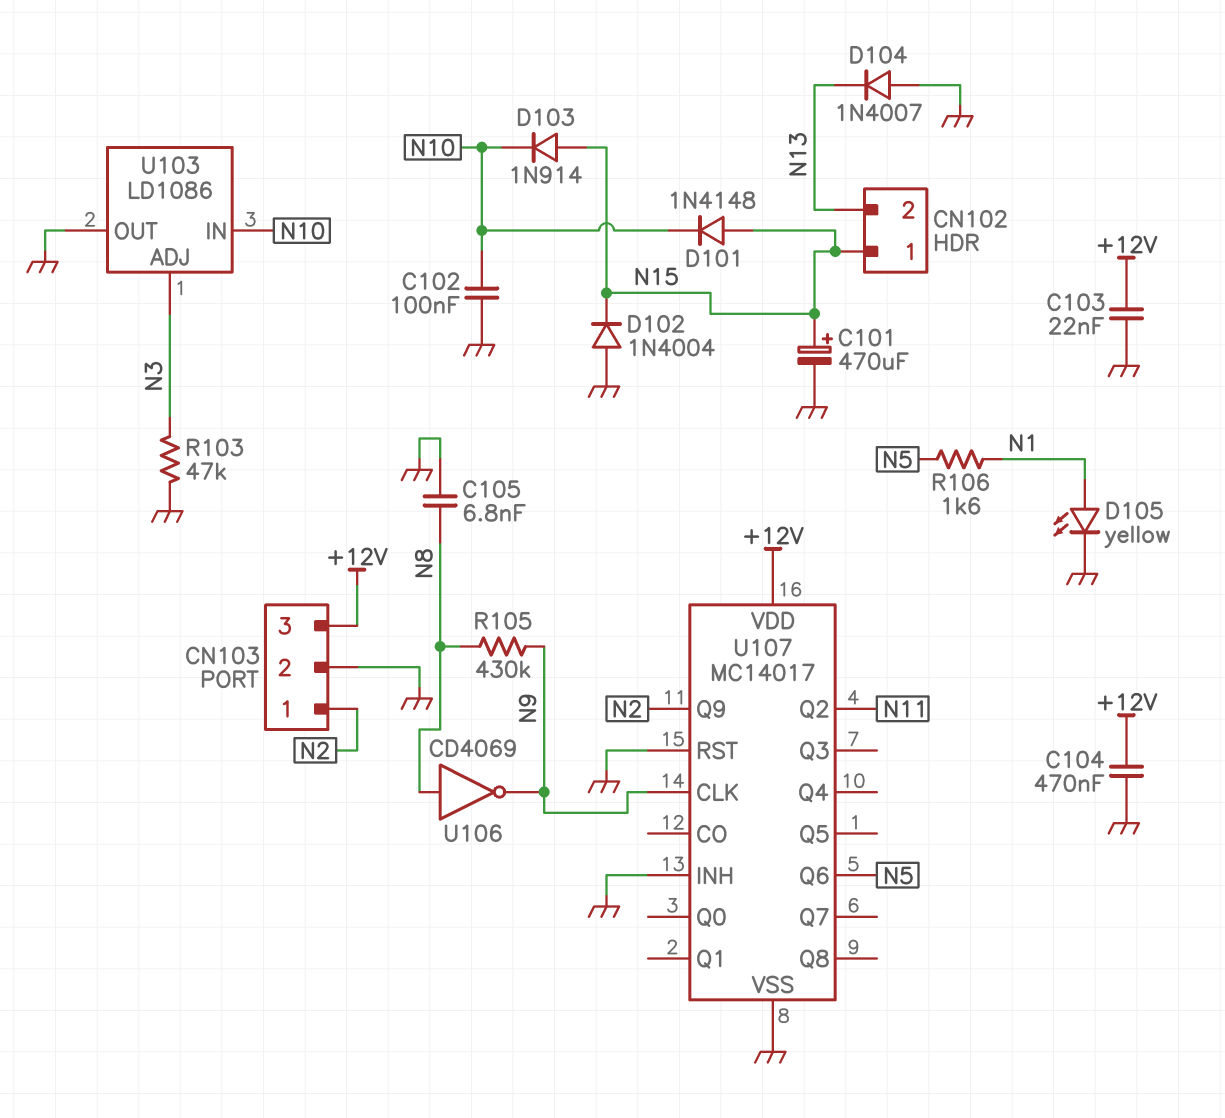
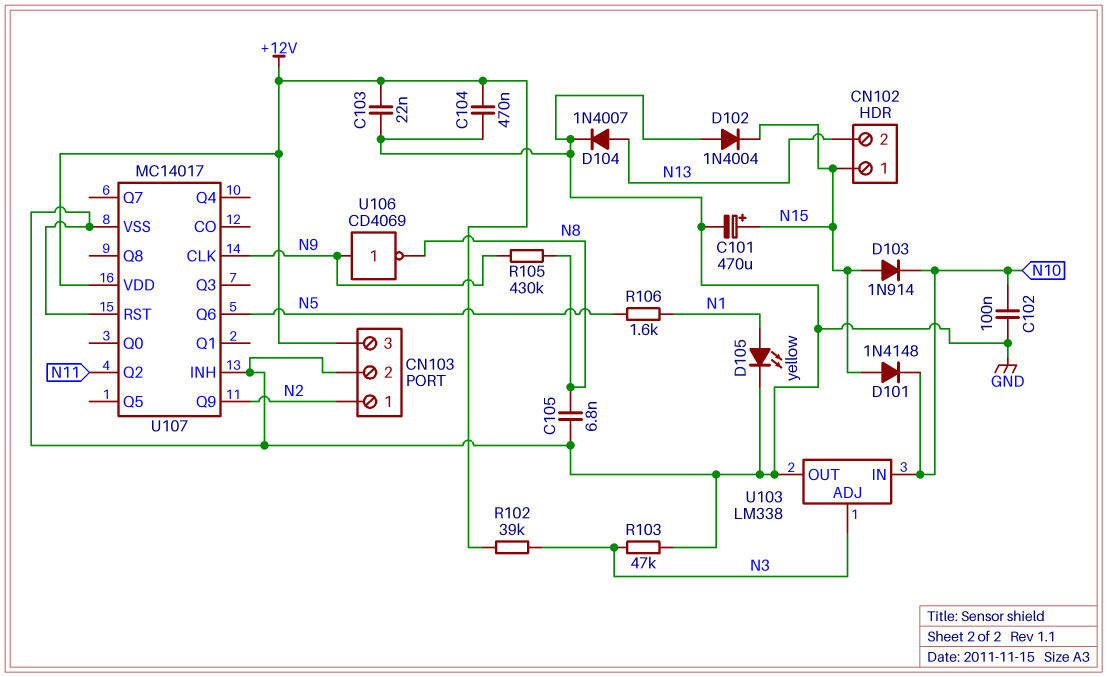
D104: diode 1N4007 (A GND, K N13) -> diode 1N4007 (A N13, K GND)
R102: none -> 39k (+12V, N3)
U103: LD1086 -> LM338
U106: NOT CD4069 (in N8, out N9) -> NOT CD4069 (in N9, out N8)

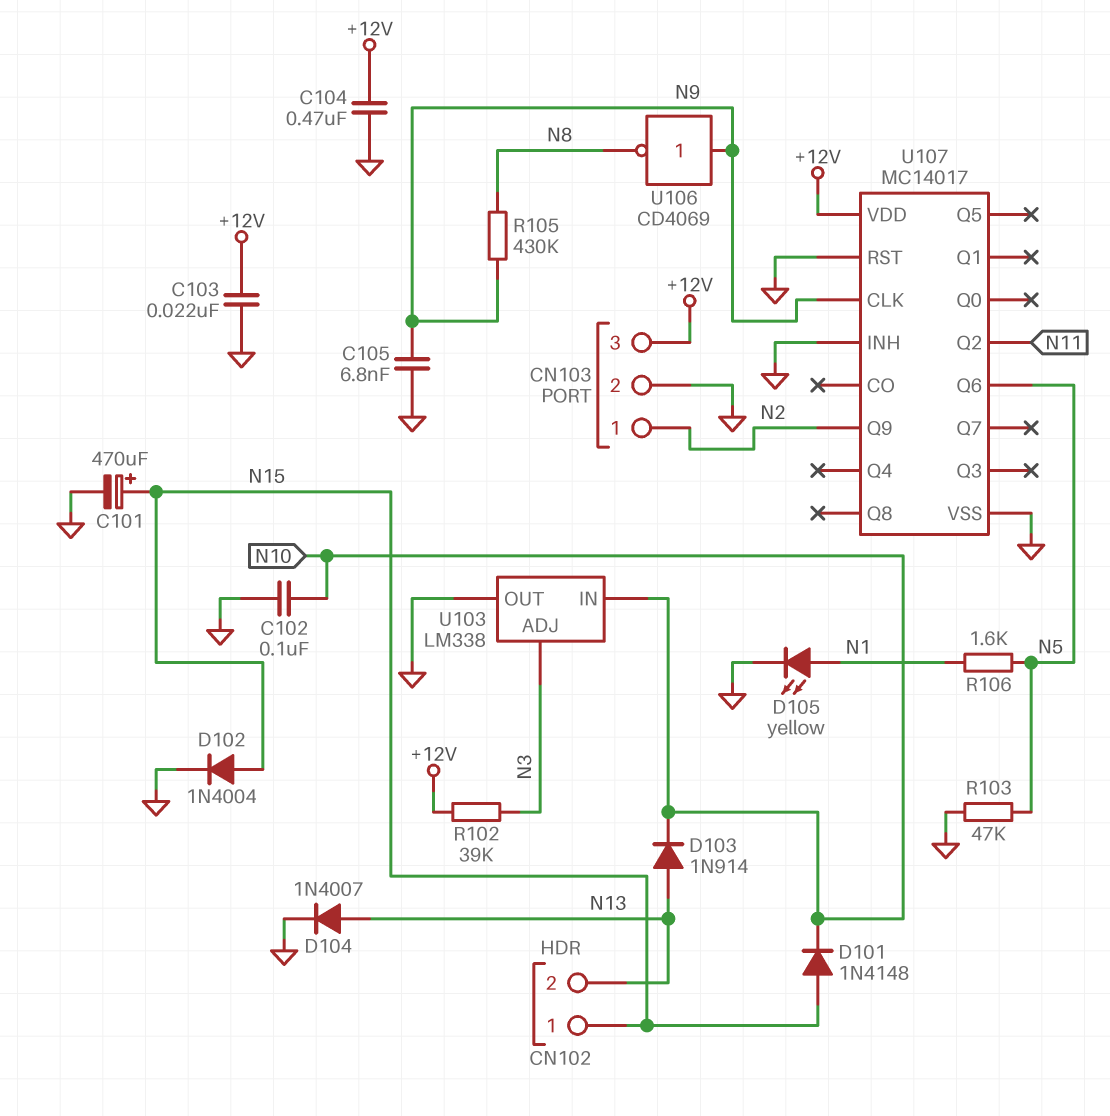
C105: 6.8nF (GND, N8) -> 6.8nF (GND, N9)
D102: diode 1N4004 (A GND, K N15) -> diode 1N4004 (A N15, K GND)
D103: diode 1N914 (A N15, K N10) -> diode 1N914 (A N13, K N10)
R103: 47k (GND, N3) -> 47k (GND, N5)

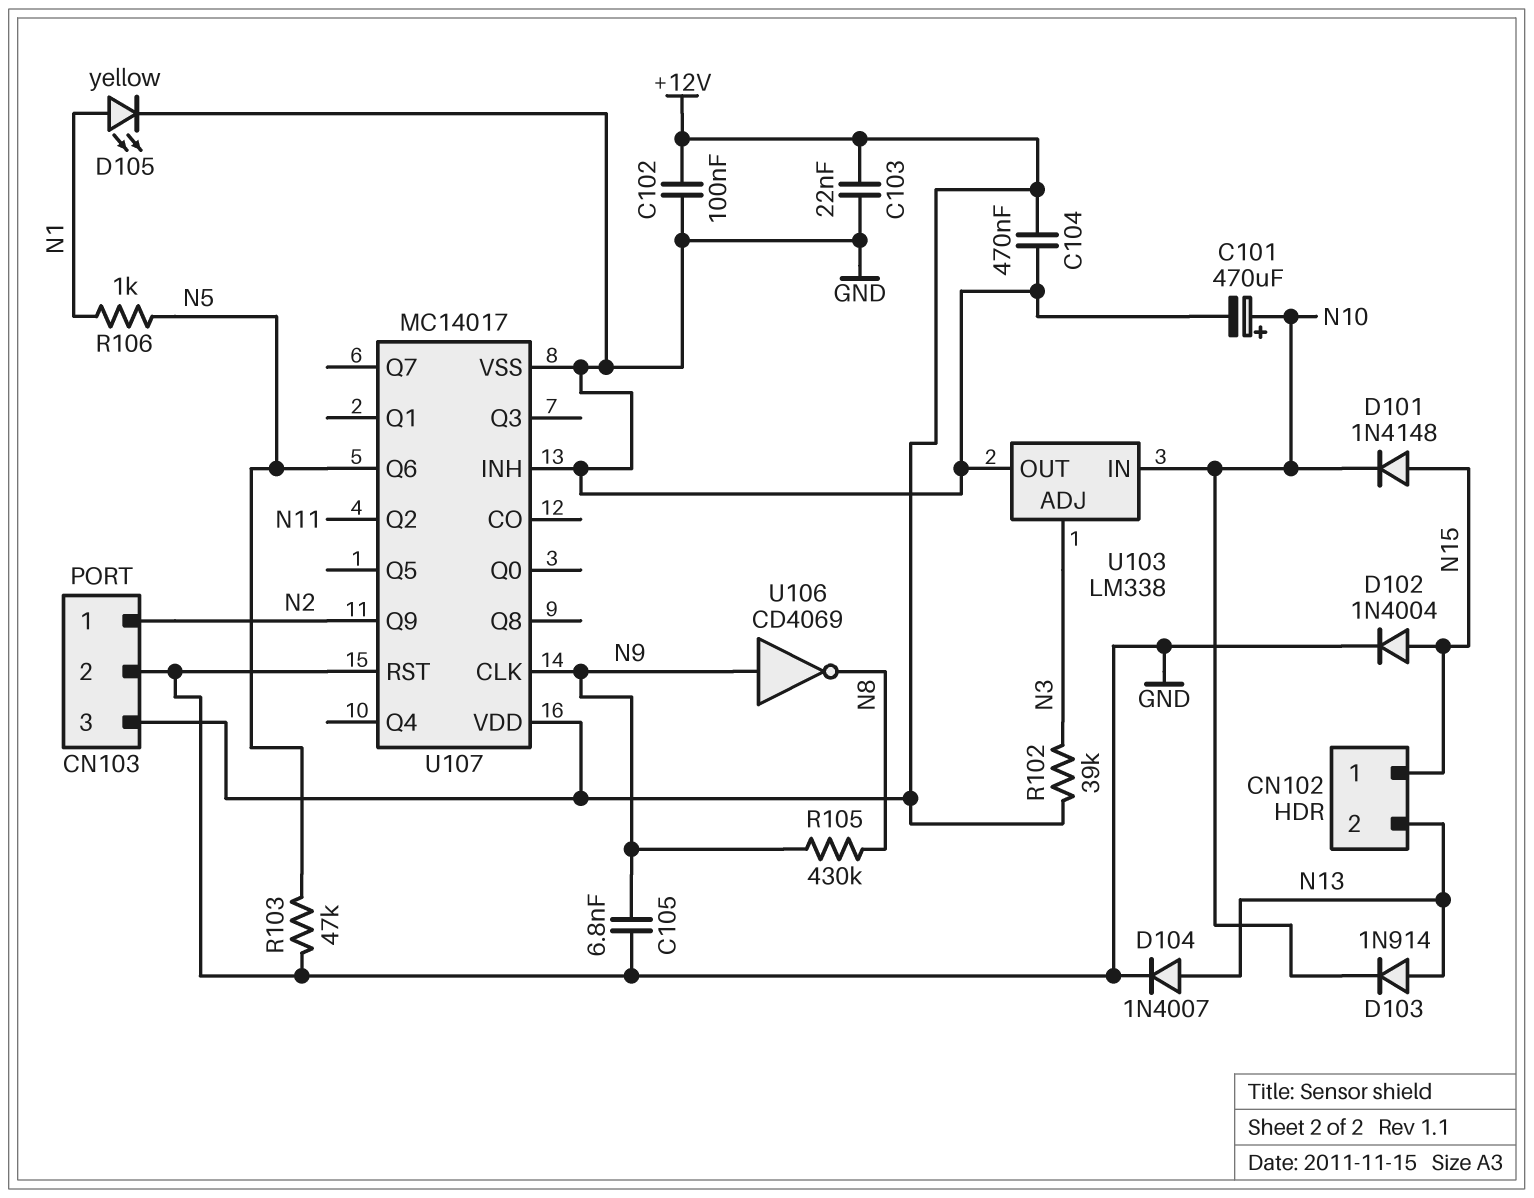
C101: 470uF (plus N15, minus GND) -> 470uF (plus N10, minus GND)
C102: 100nF (GND, N10) -> 100nF (+12V, GND)
R106: 1.6k (N1, N5) -> 1k (N1, N5)

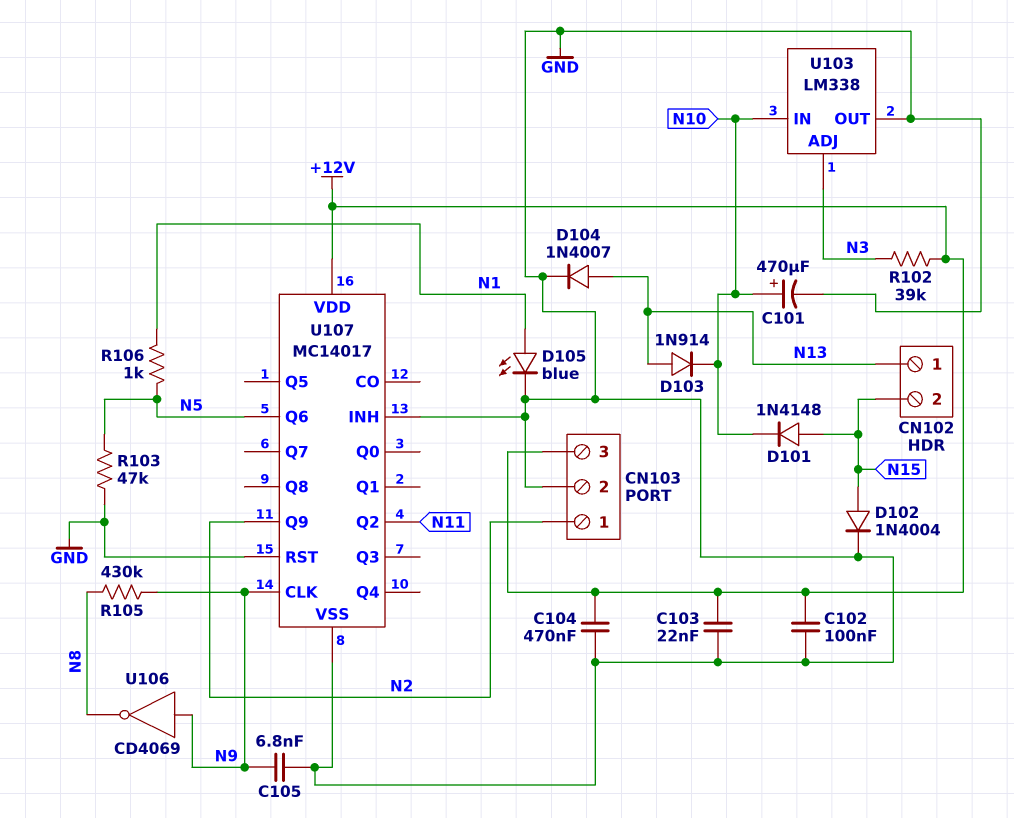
CN102 pin 1: N15 -> N13
CN102 pin 2: N13 -> N15
D105: LED yellow (A N1, K GND) -> LED blue (A N1, K GND)

